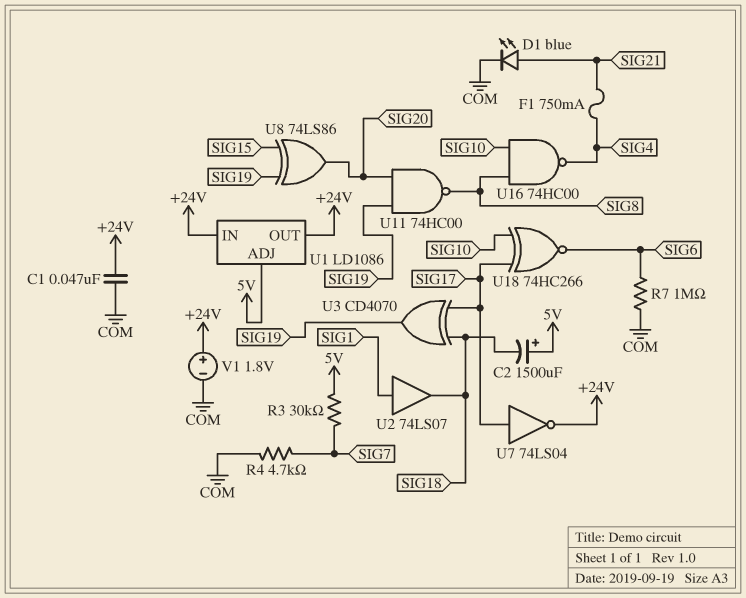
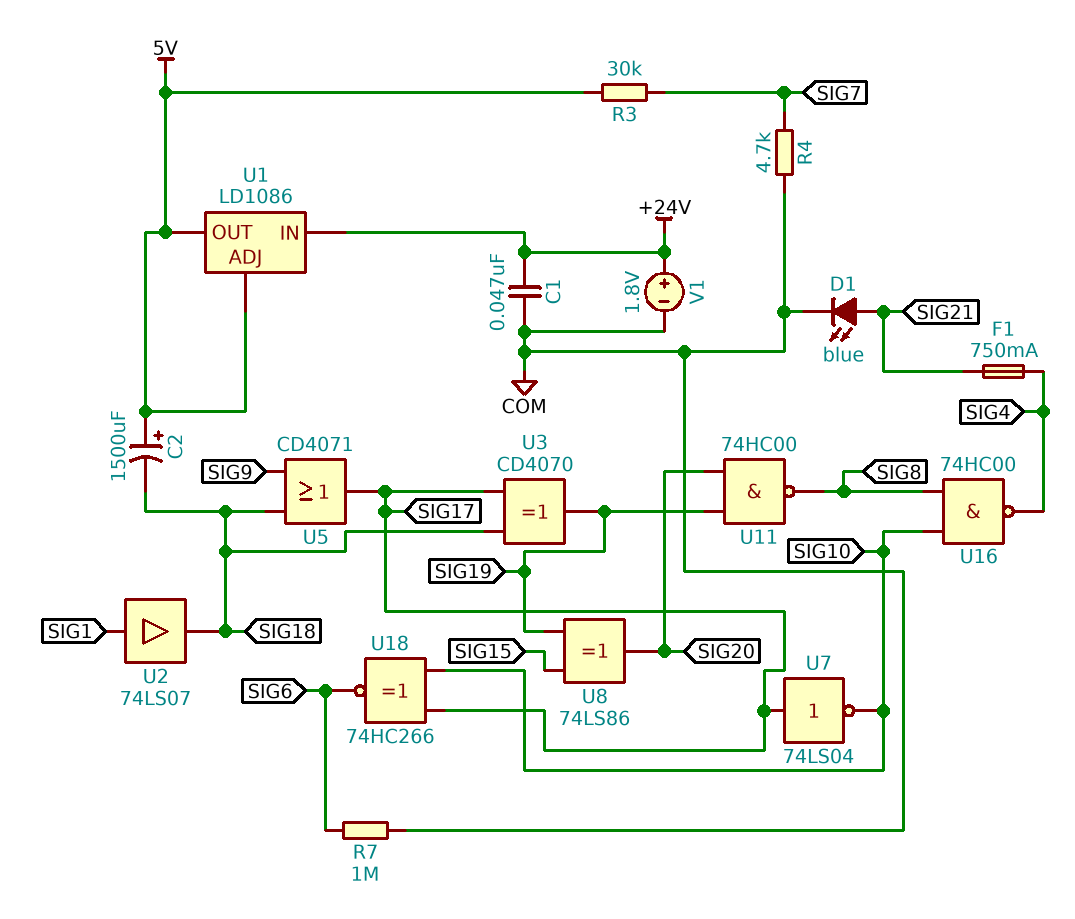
U1 pin OUT: +24V -> 5V
U5: none -> OR CD4071 (in SIG9, in SIG18, out SIG17)
U7: NOT 74LS04 (in SIG17, out +24V) -> NOT 74LS04 (in SIG17, out SIG10)

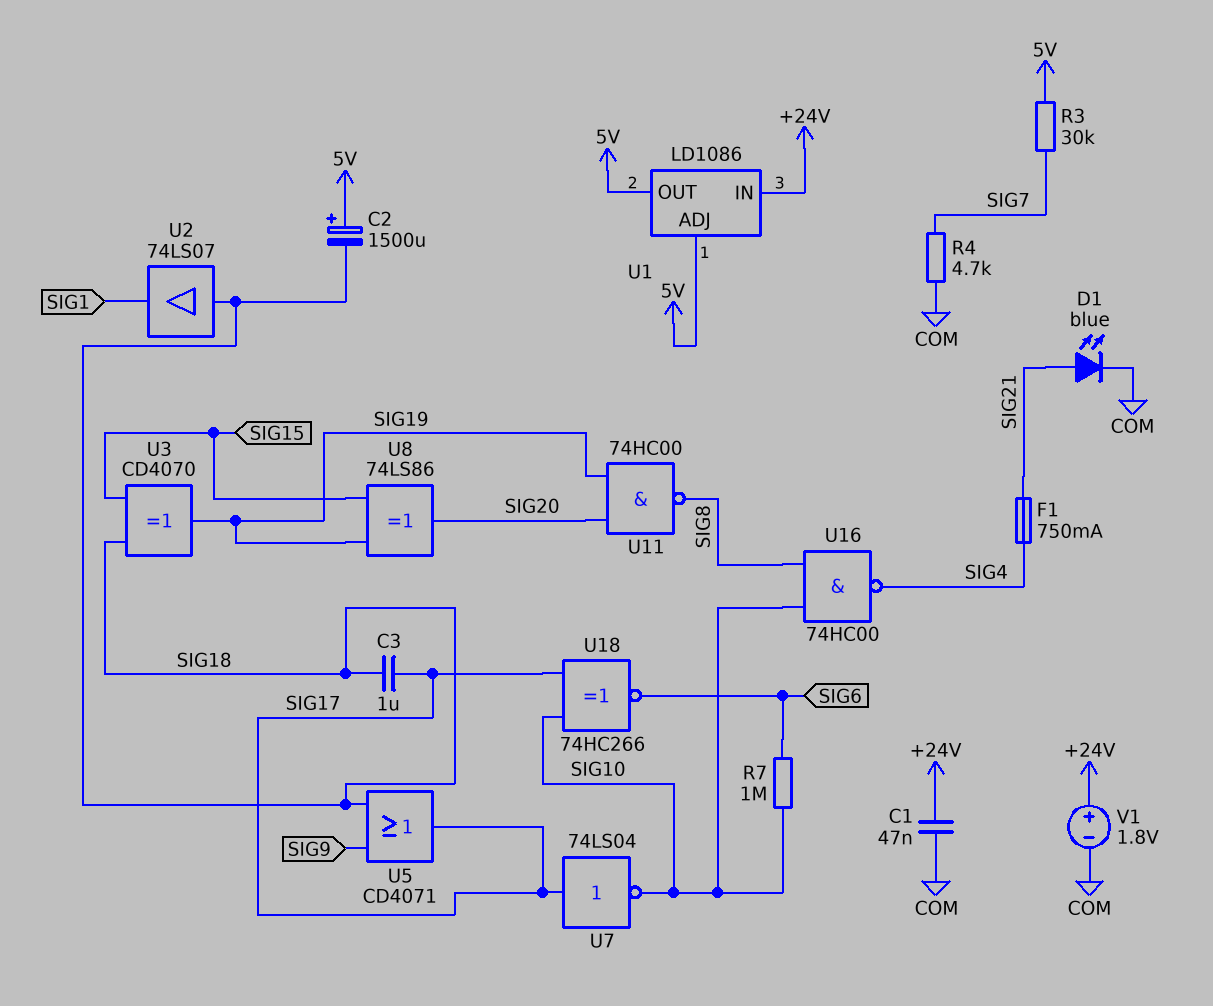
C3: none -> 1uF (SIG17, SIG18)
R7: 1M (COM, SIG6) -> 1M (SIG6, SIG10)
U2: buffer 74LS07 (in SIG1, out SIG18) -> buffer 74LS07 (in SIG18, out SIG1)
U3: XOR CD4070 (in SIG17, in SIG18, out SIG19) -> XOR CD4070 (in SIG15, in SIG18, out SIG19)

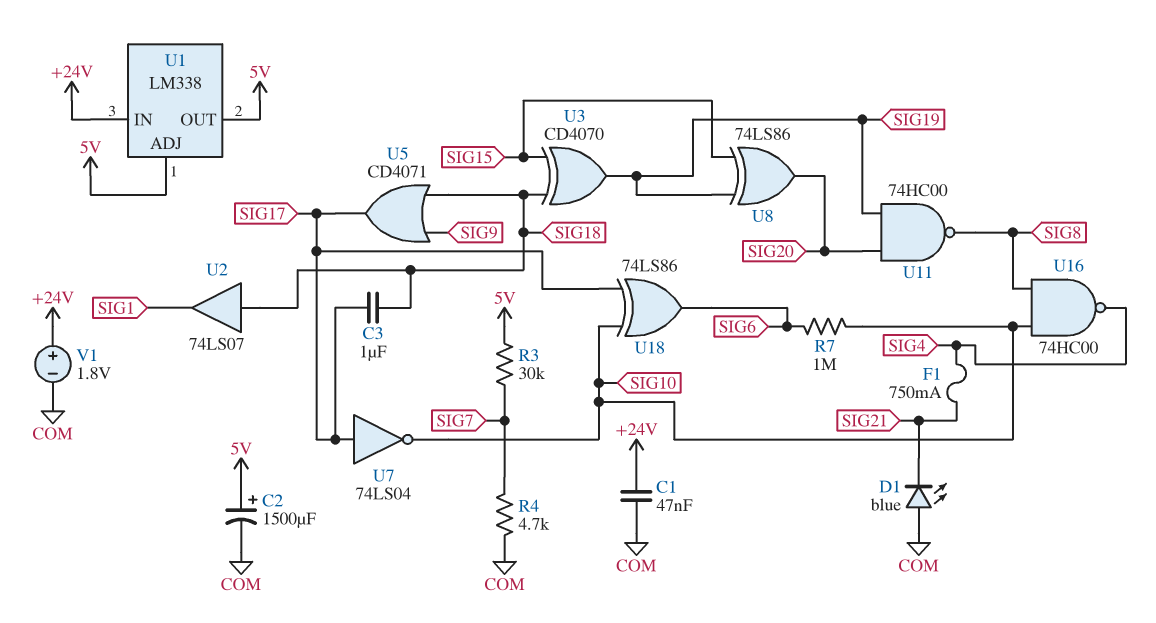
C2: 1500uF (plus 5V, minus SIG18) -> 1500uF (plus 5V, minus COM)
D1: LED blue (A SIG21, K COM) -> LED blue (A COM, K SIG21)
U1: LD1086 -> LM338
U18: XNOR 74HC266 (in SIG10, in SIG17, out SIG6) -> XOR 74LS86 (in SIG10, in SIG17, out SIG6)

